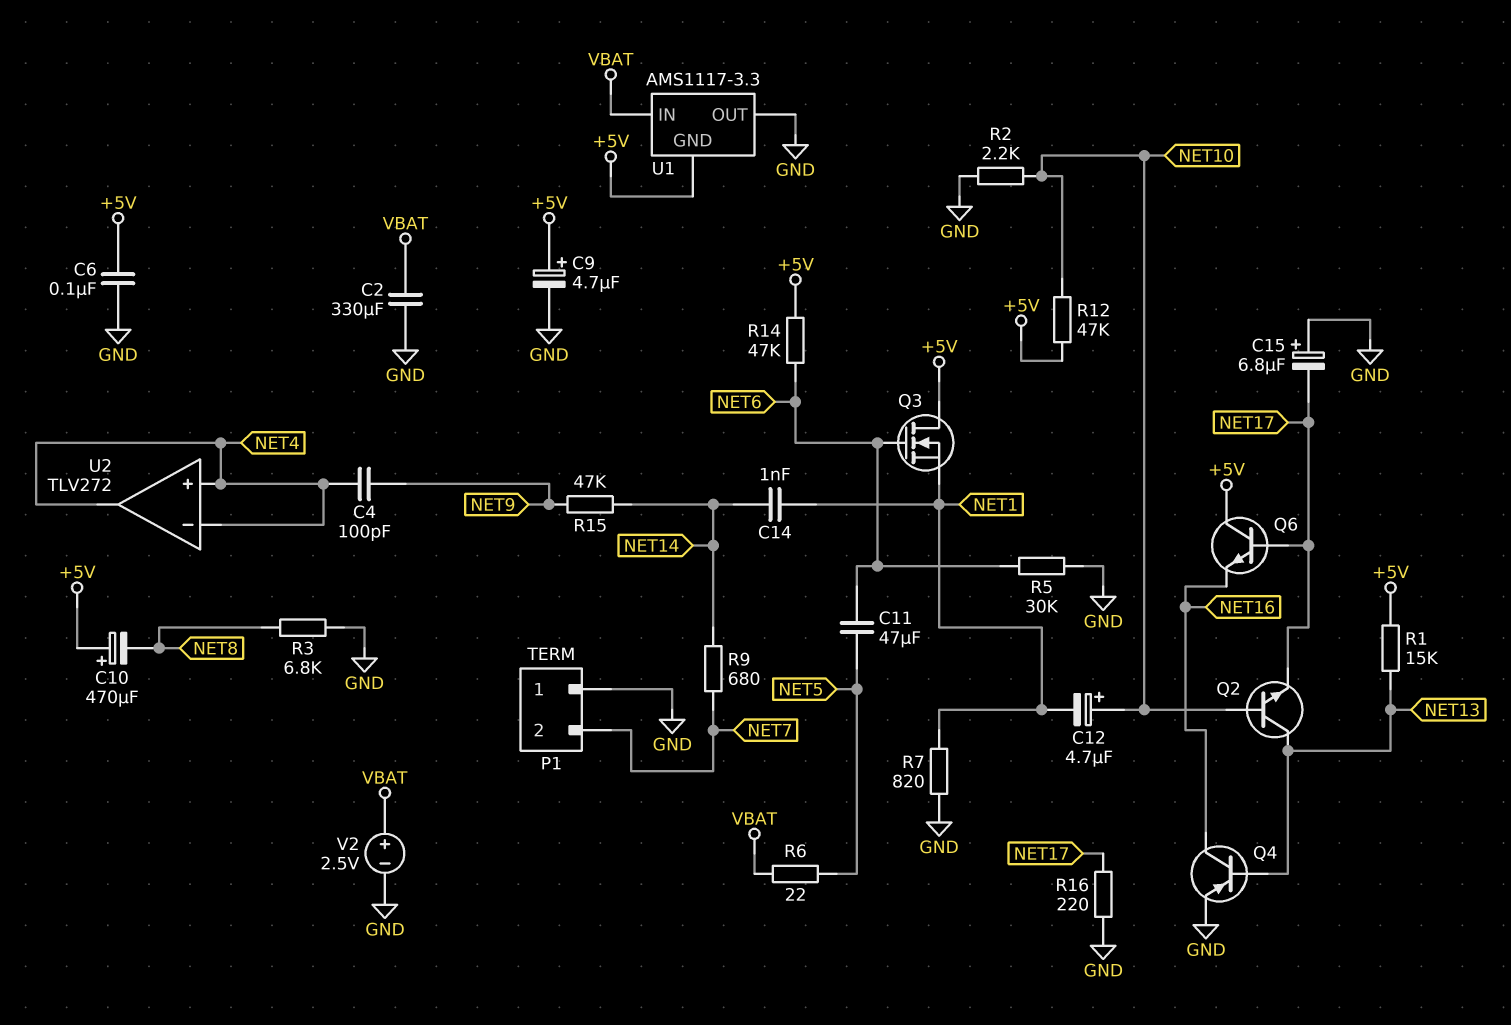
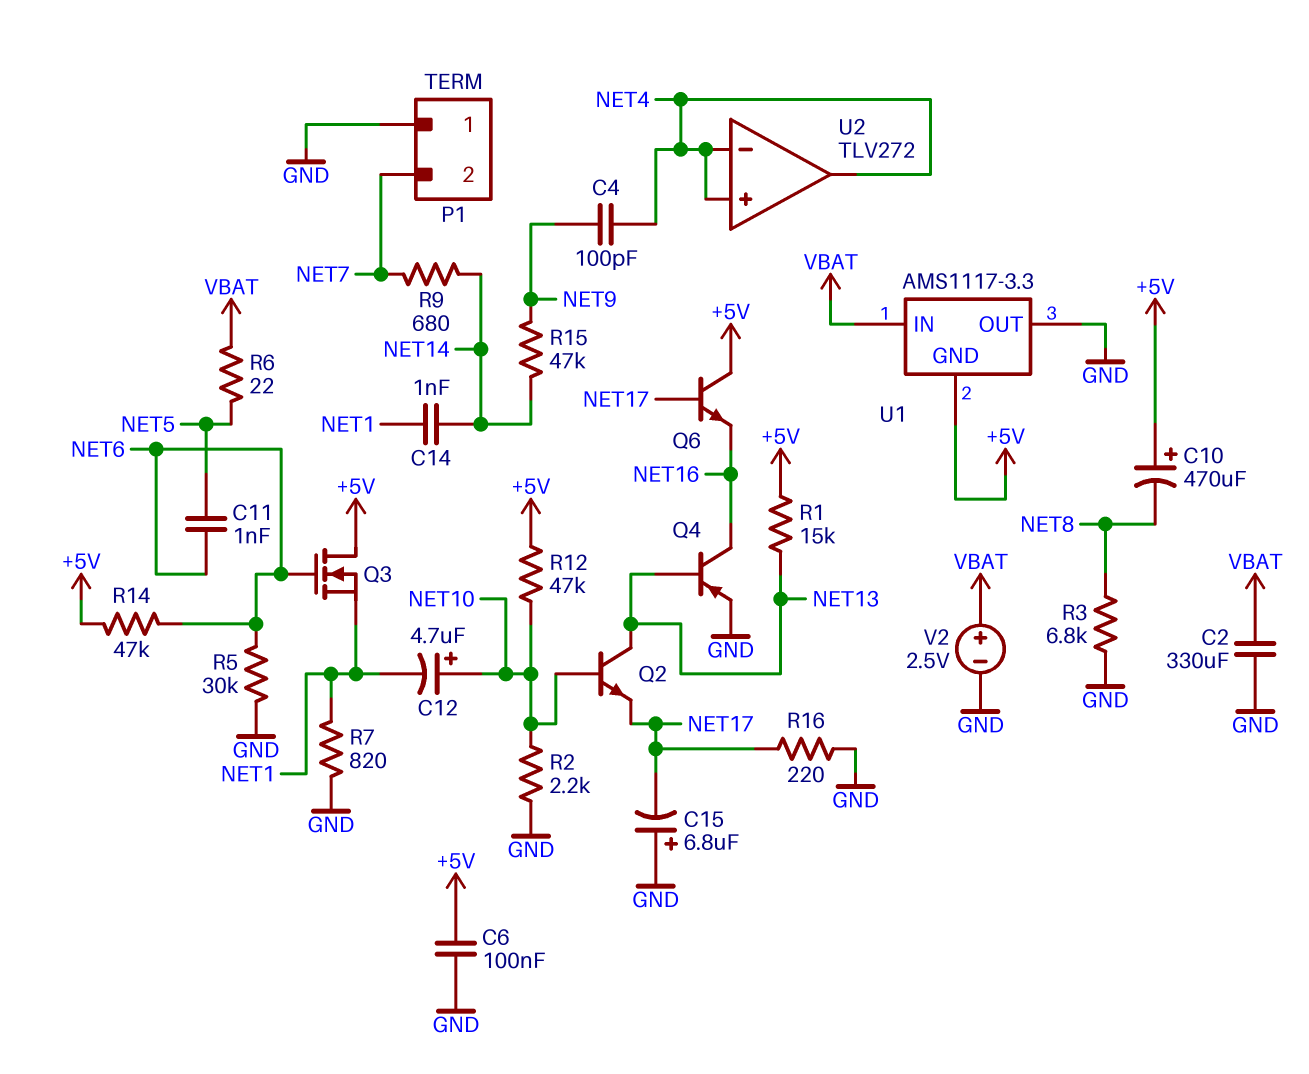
C9: 4.7uF (plus +5V, minus GND) -> none
C11: 47uF (NET5, NET6) -> 1nF (NET5, NET6)

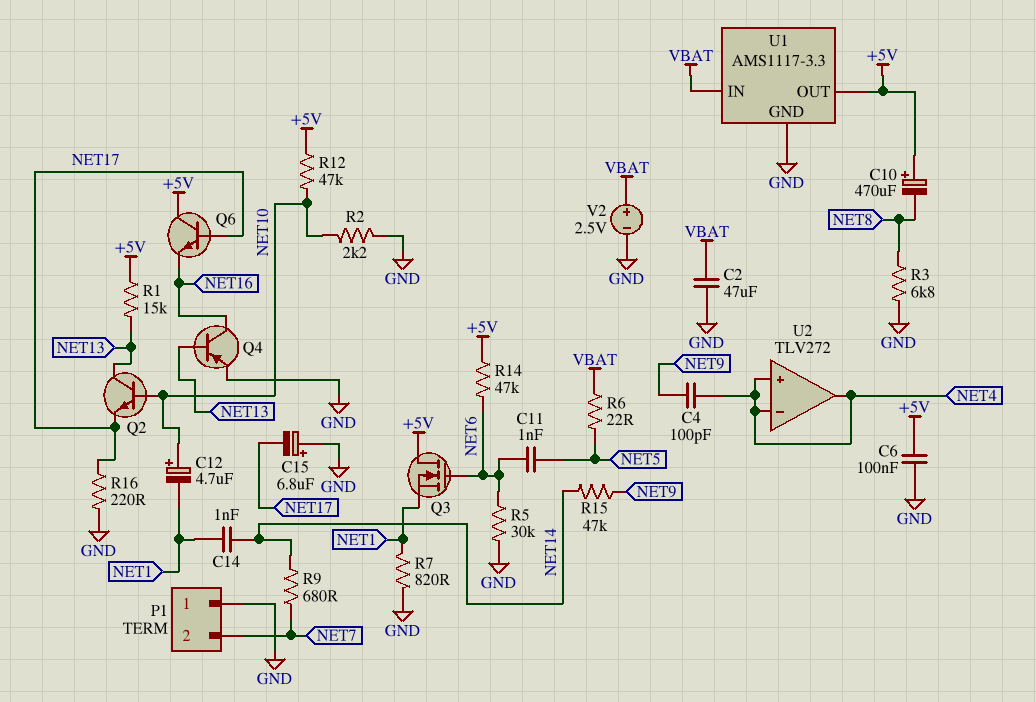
C2: 330uF (GND, VBAT) -> 47uF (GND, VBAT)
U1 pin GND: +5V -> GND
U1 pin OUT: GND -> +5V

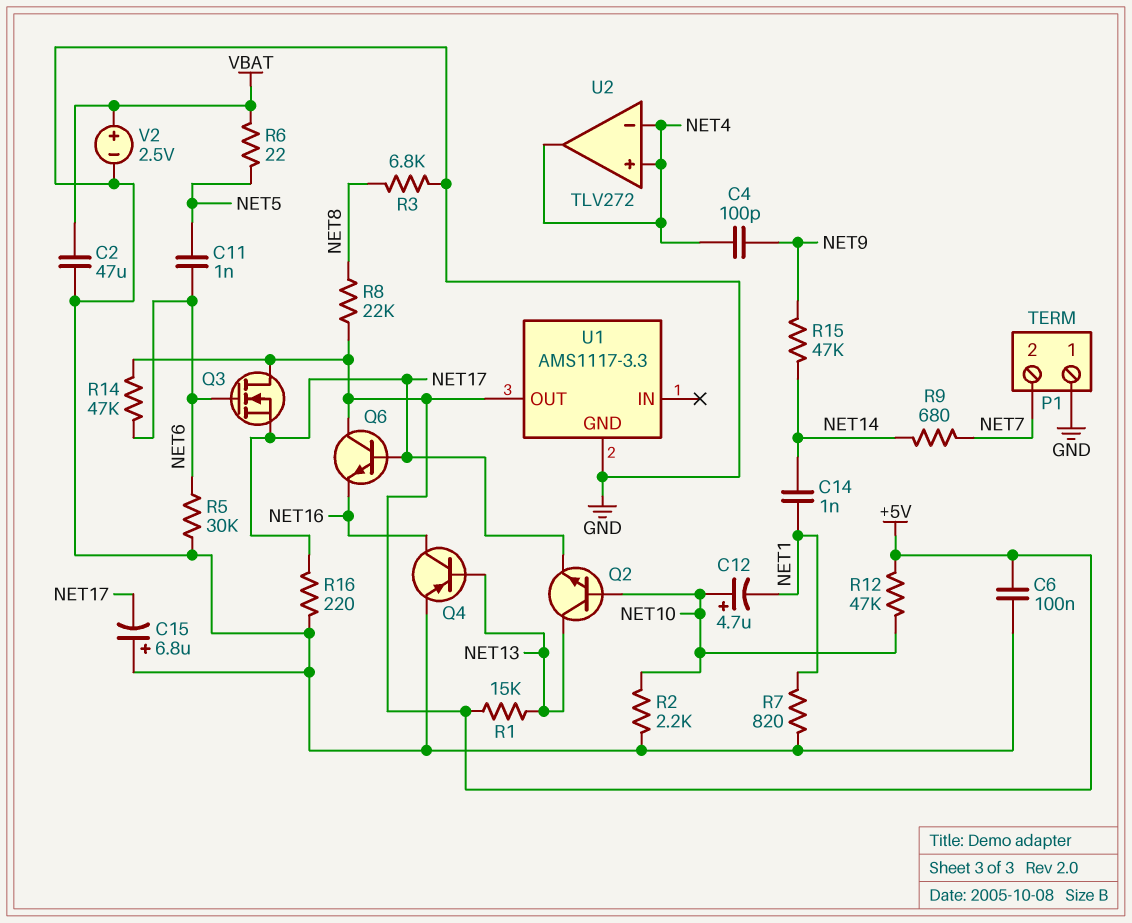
C10: 470uF (plus +5V, minus NET8) -> none
Q3: NMOS (G NET6, D +5V, S NET1) -> NMOS (G NET6, D +5V, S NET17)
R8: none -> 22k (+5V, NET8)
U1 pin IN: VBAT -> none

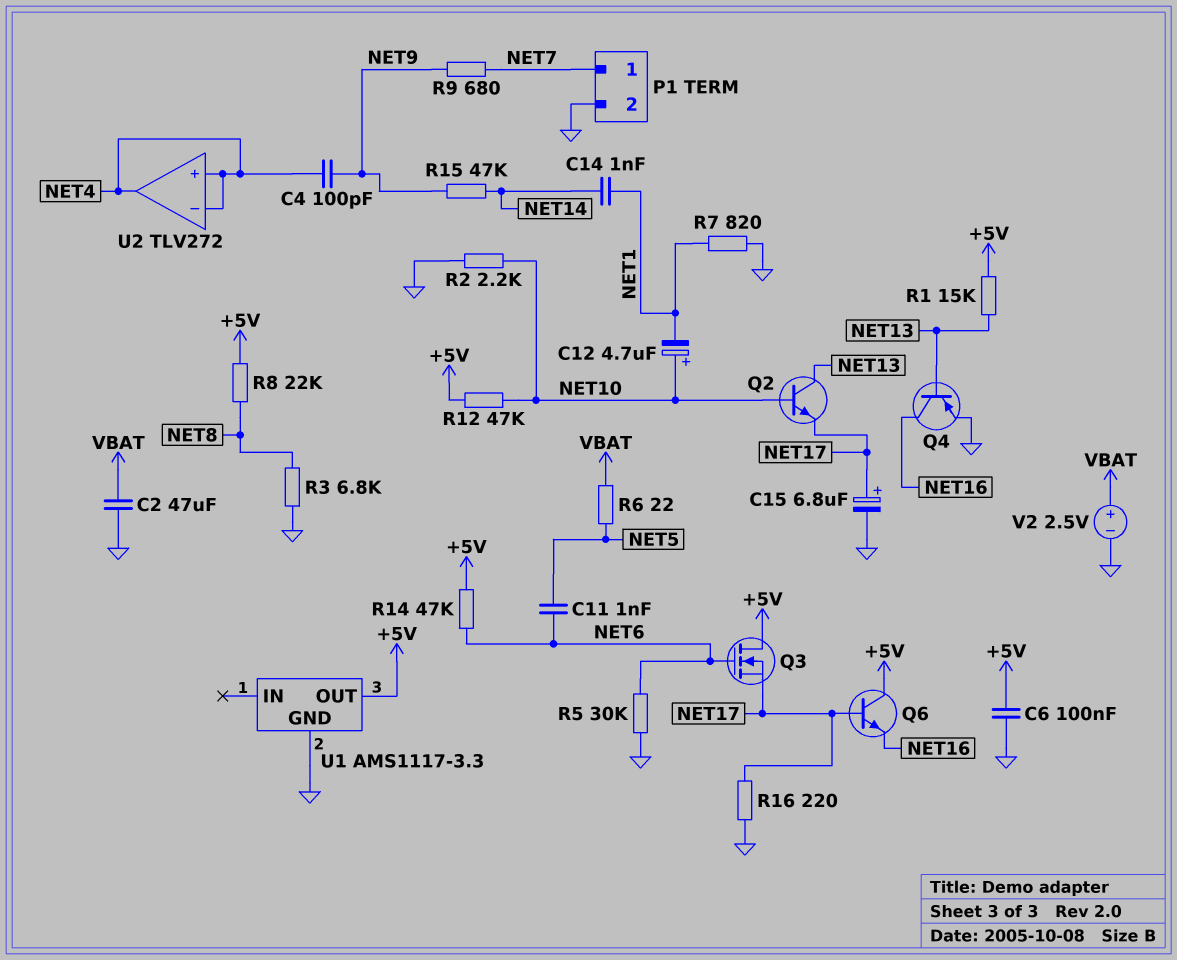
C15: 6.8uF (plus GND, minus NET17) -> 6.8uF (plus NET17, minus GND)
P1 pin 1: GND -> NET7
P1 pin 2: NET7 -> GND
R9: 680 (NET7, NET14) -> 680 (NET7, NET9)

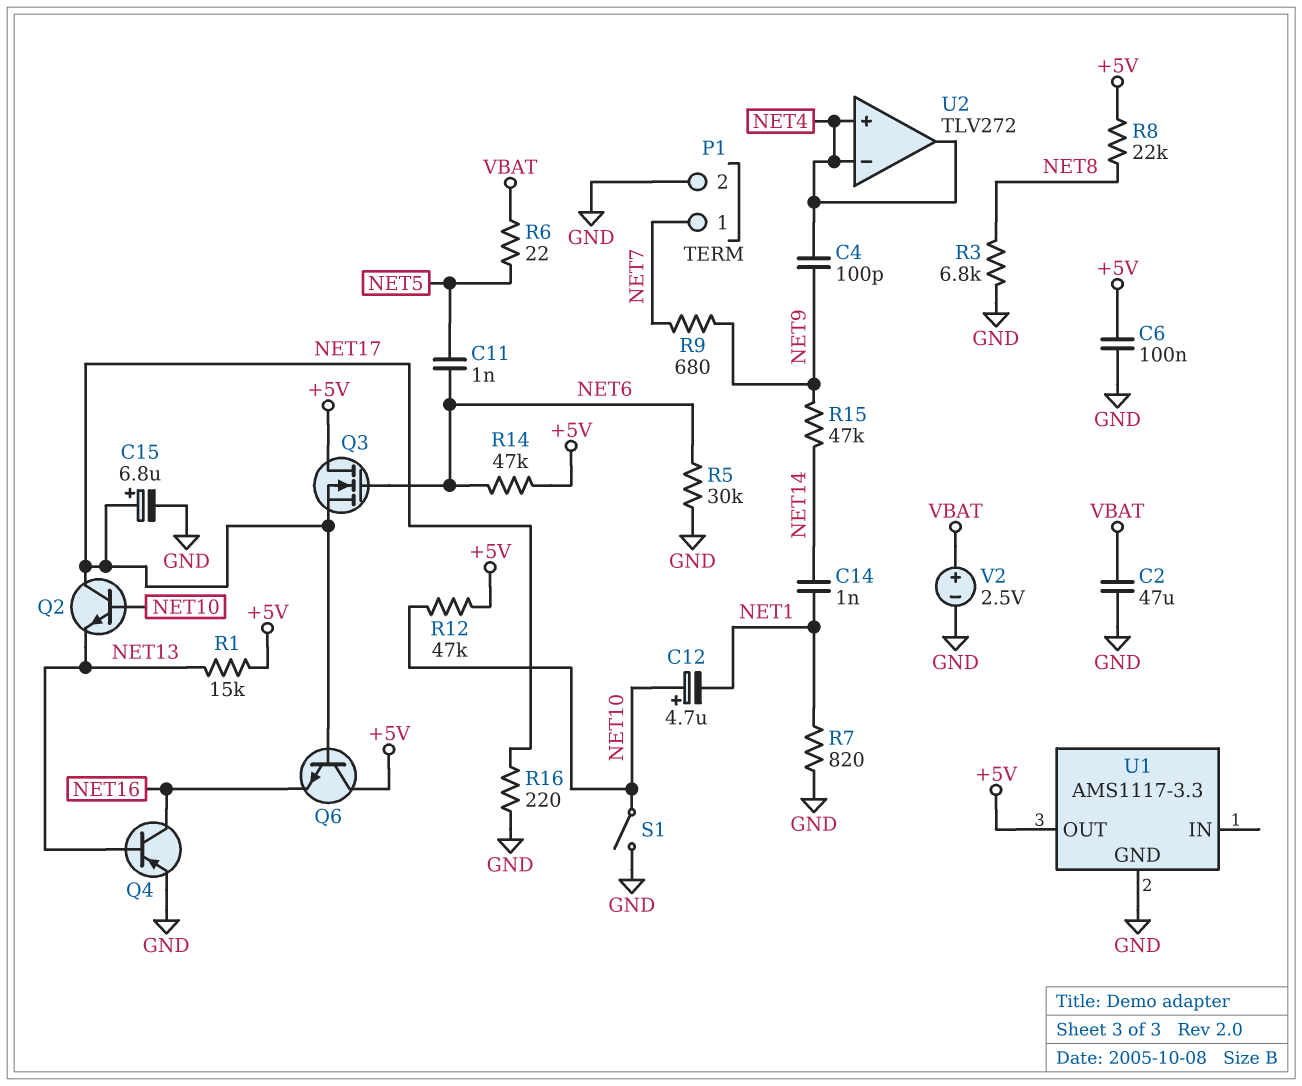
Q2: NPN (B NET10, C NET13, E NET17) -> NPN (B NET10, C NET17, E NET13)
R2: 2.2k (GND, NET10) -> none
S1: none -> switch (GND, NET10)

